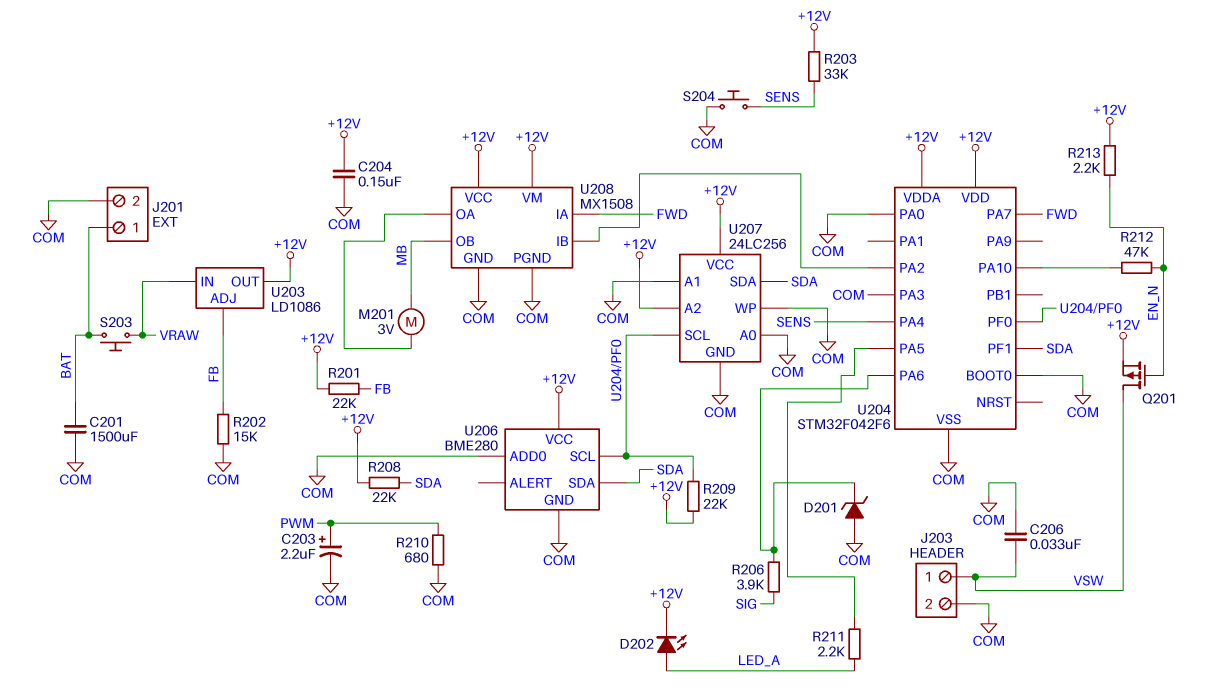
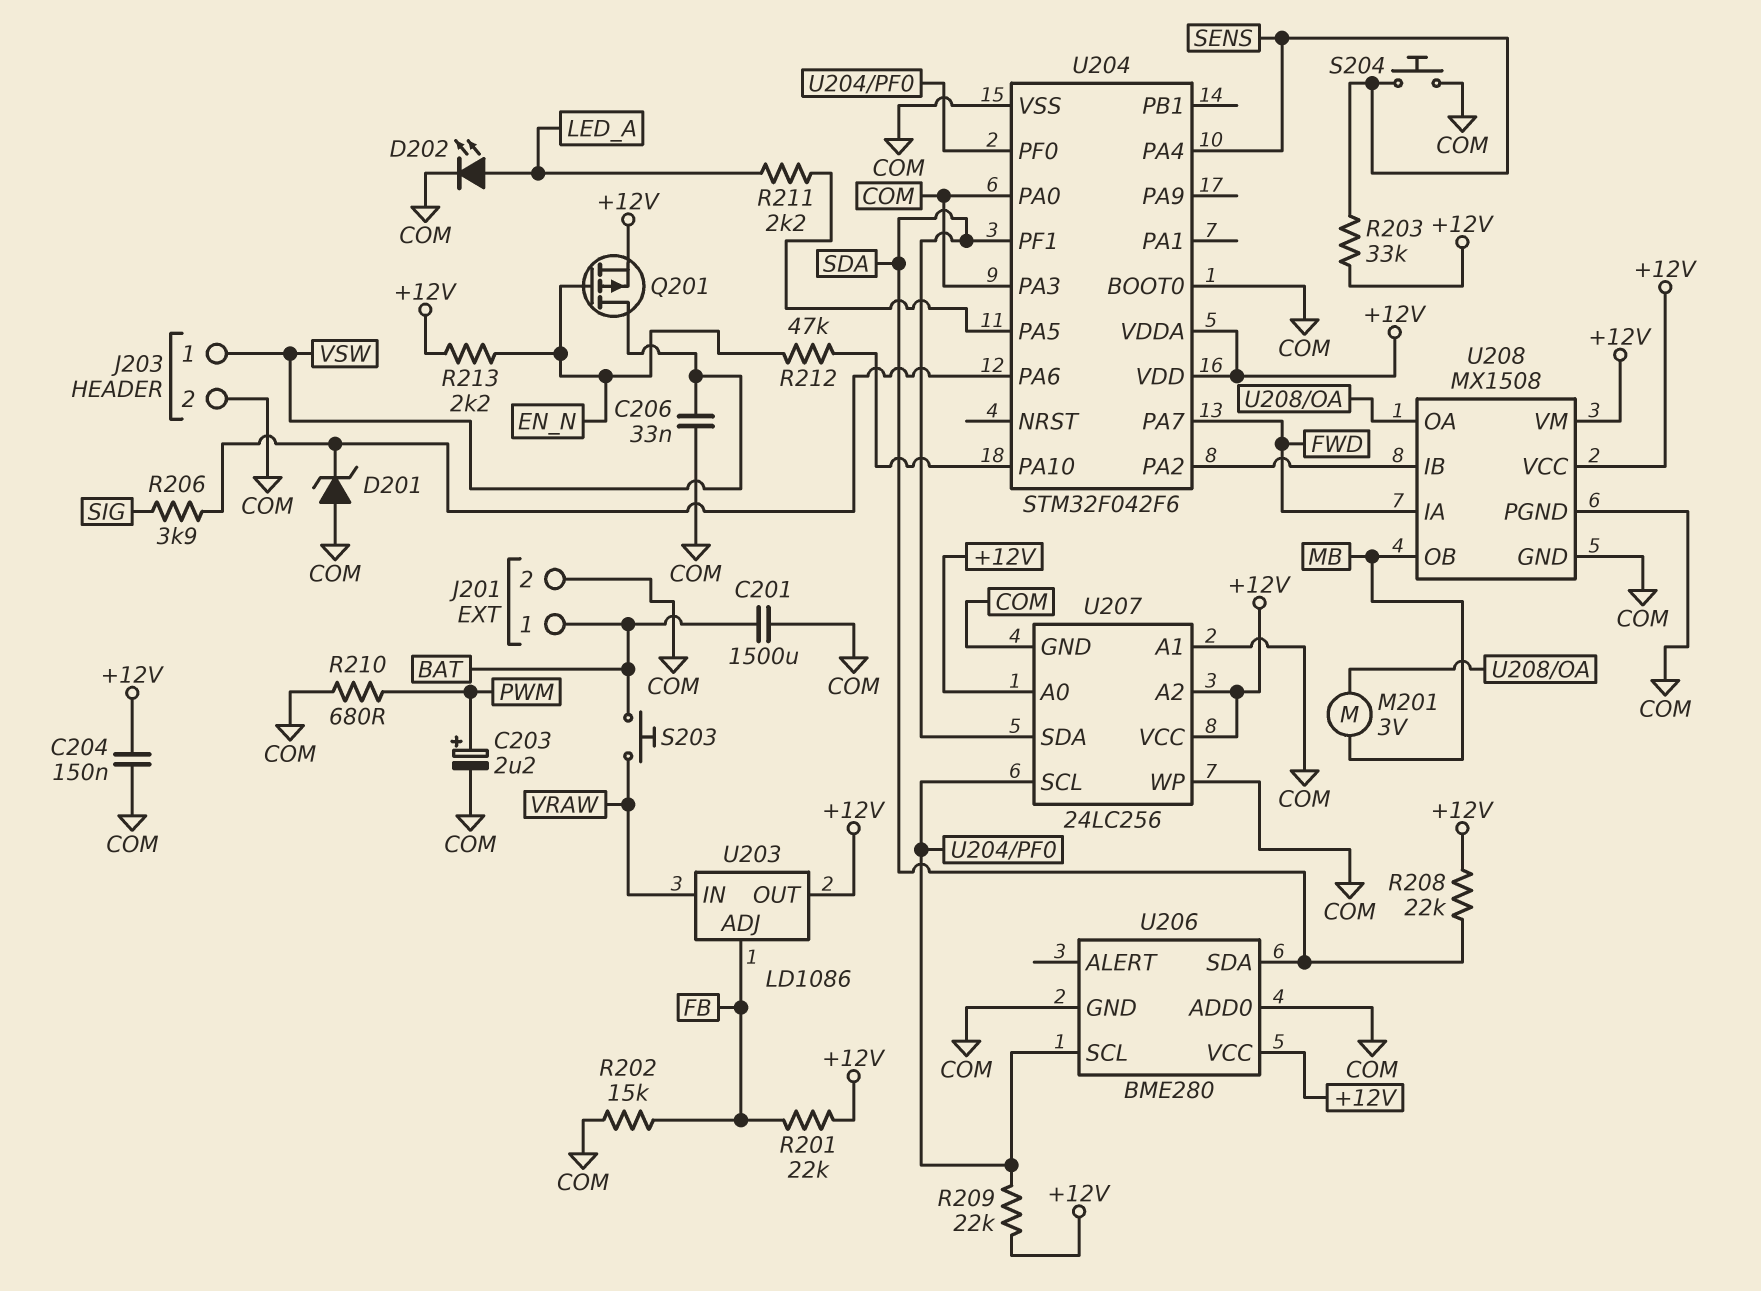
D202: LED (A LED_A, K +12V) -> LED (A LED_A, K COM)
U207 pin A0: COM -> +12V

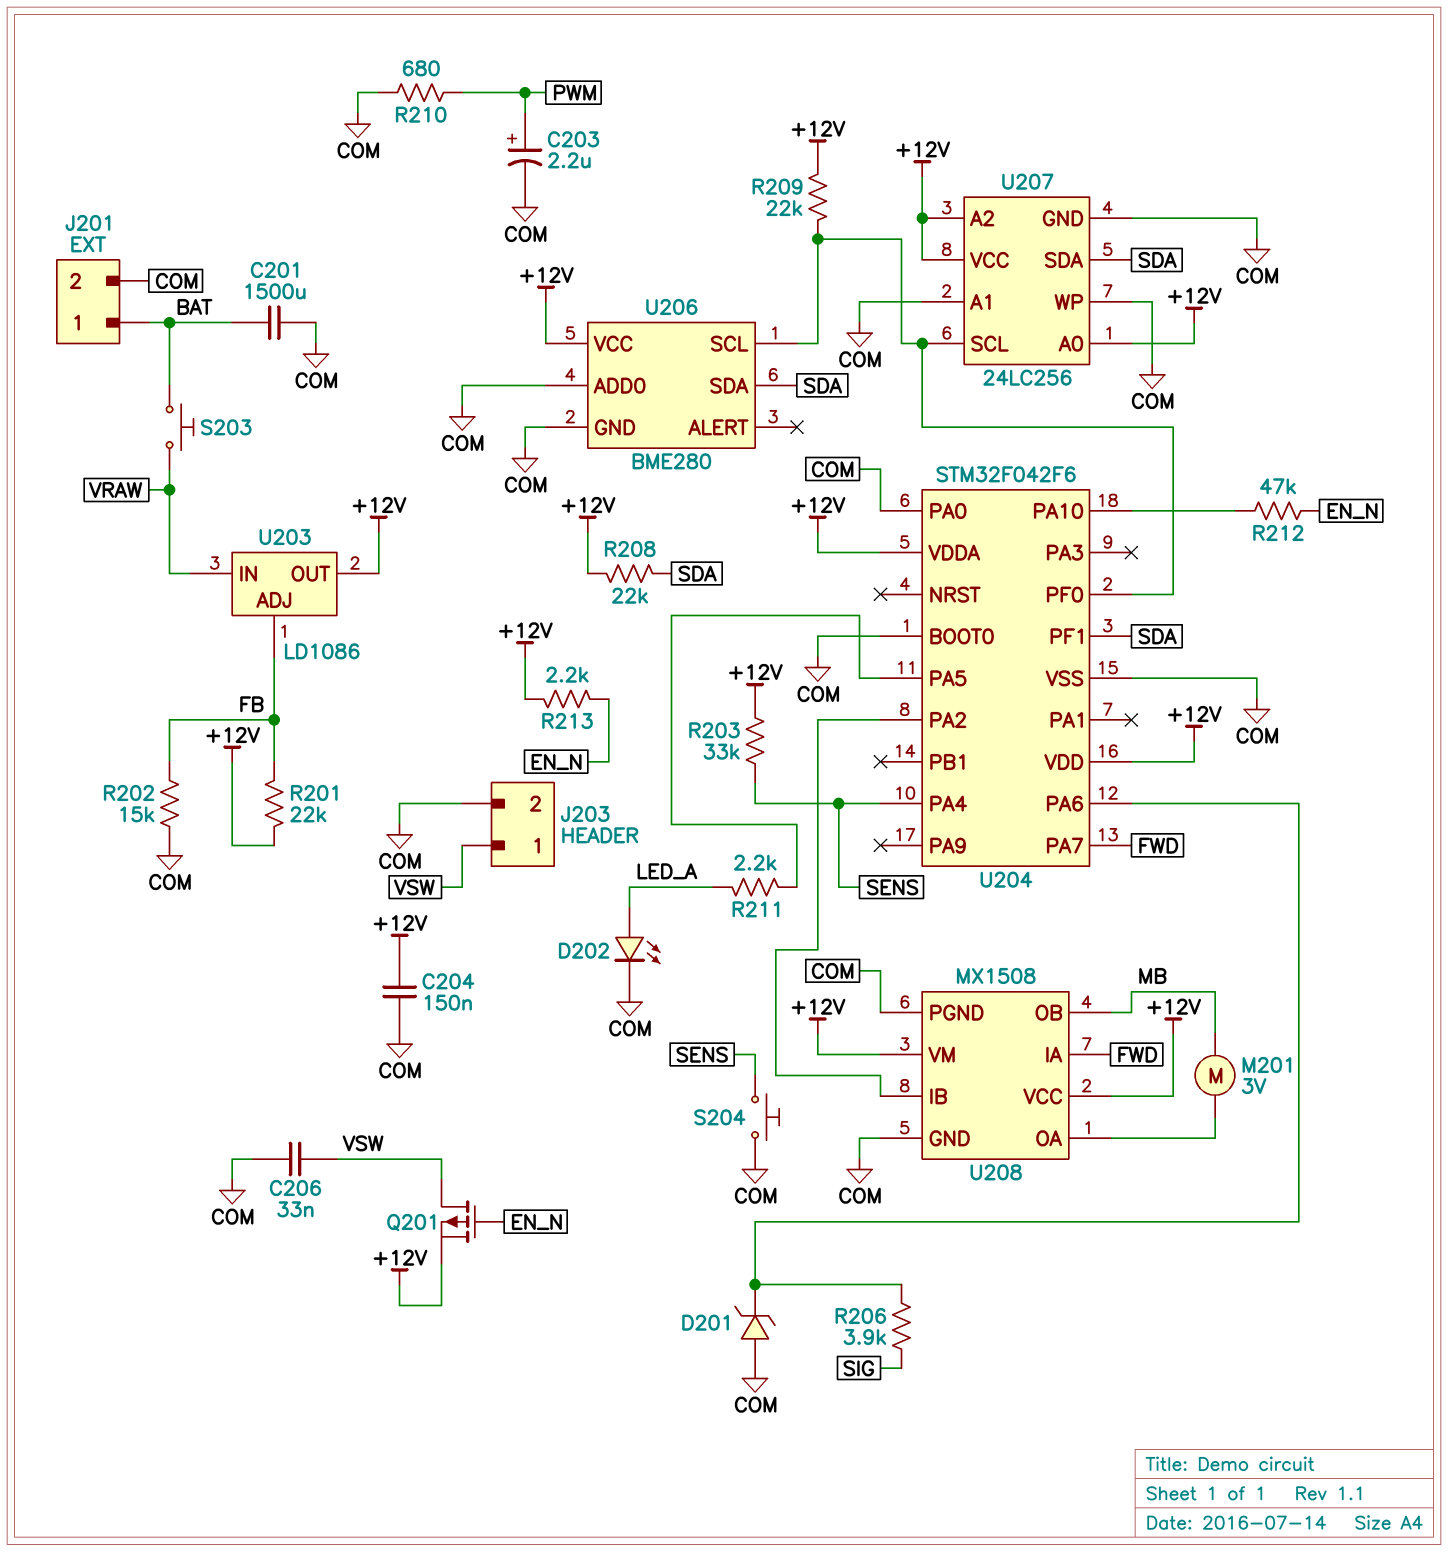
U204 pin PA3: COM -> none

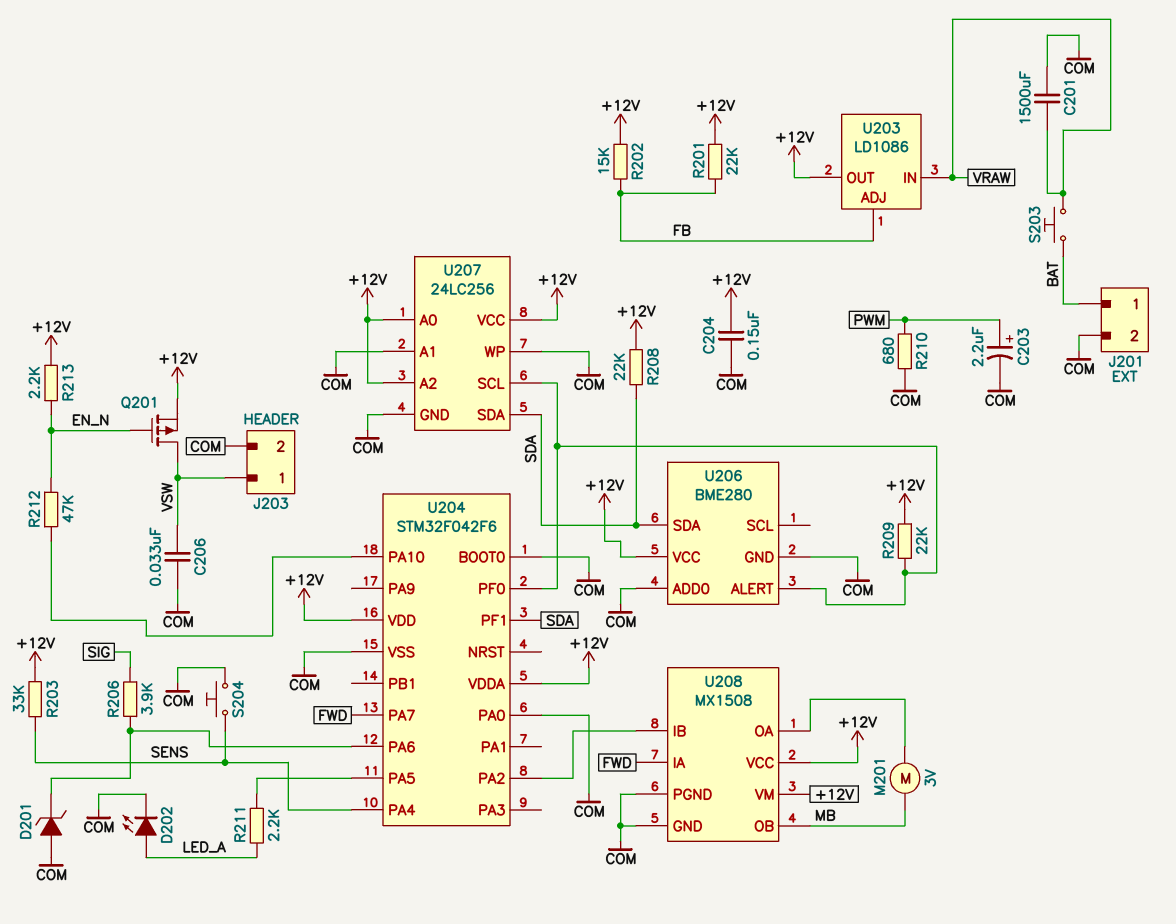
C201: 1500uF (BAT, COM) -> 1500uF (COM, VRAW)
R202: 15k (COM, FB) -> 15k (+12V, FB)
U206 pin ALERT: none -> U204/PF0
U206 pin SCL: U204/PF0 -> none

